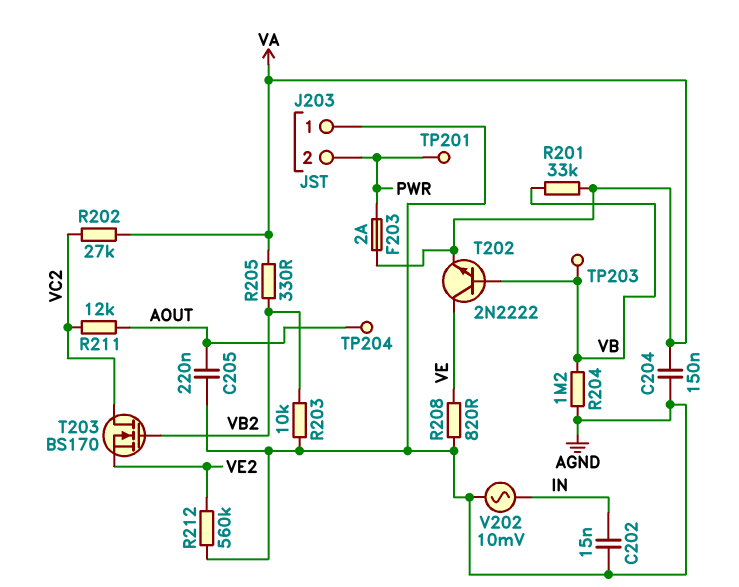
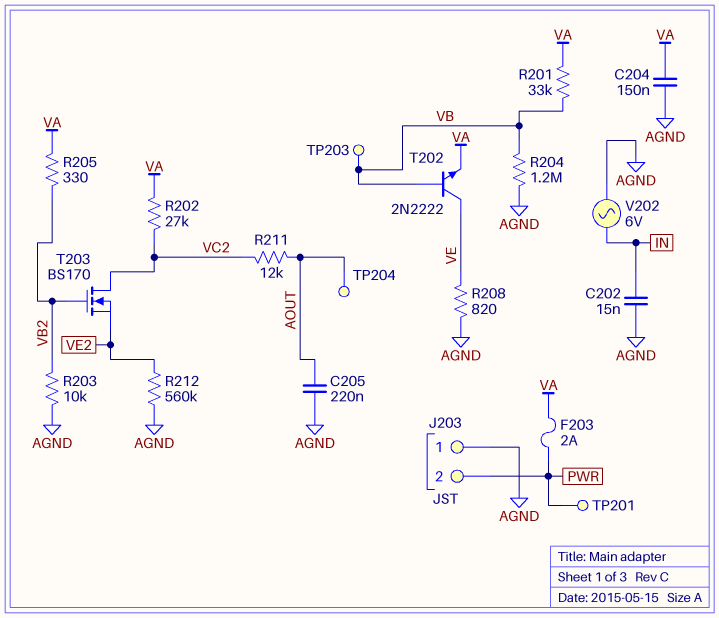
V202: AC 10mV (AGND, IN) -> AC 6V (AGND, IN)

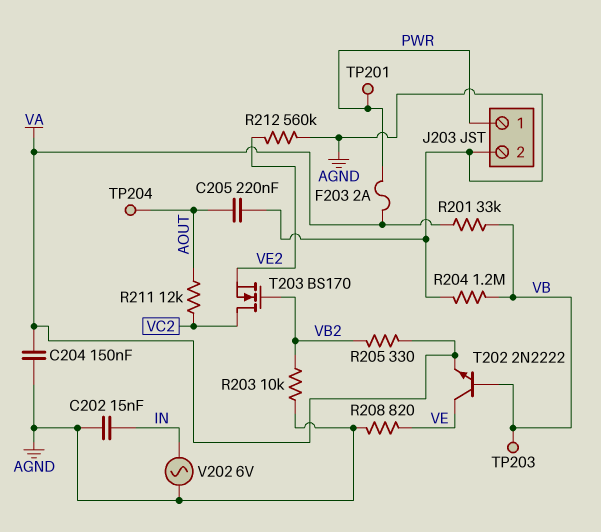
J203 pin 1: AGND -> PWR
J203 pin 2: PWR -> AGND
R202: 27k (VA, VC2) -> none

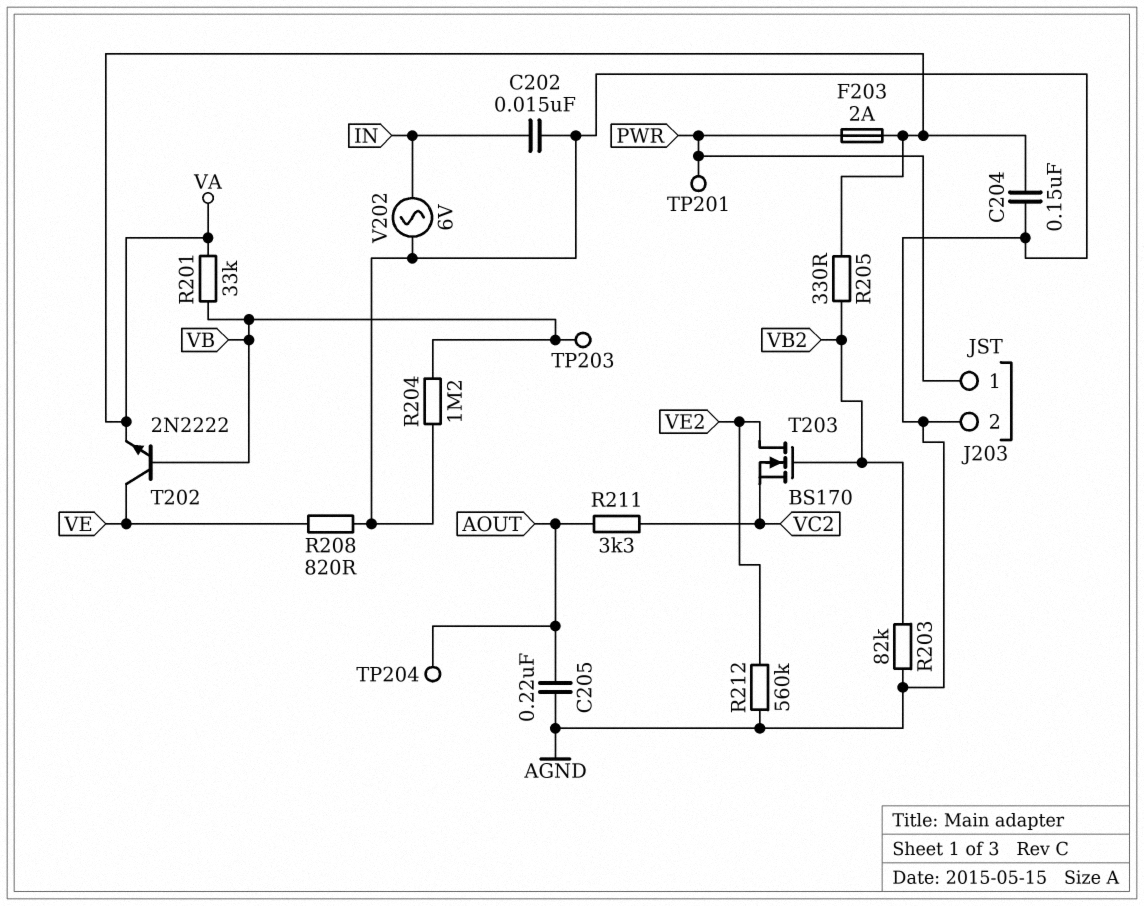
R203: 10k (AGND, VB2) -> 82k (AGND, VB2)
R211: 12k (AOUT, VC2) -> 3.3k (AOUT, VC2)
T203: NMOS BS170 (G VB2, D VC2, S VE2) -> NMOS BS170 (G VB2, D VE2, S VC2)

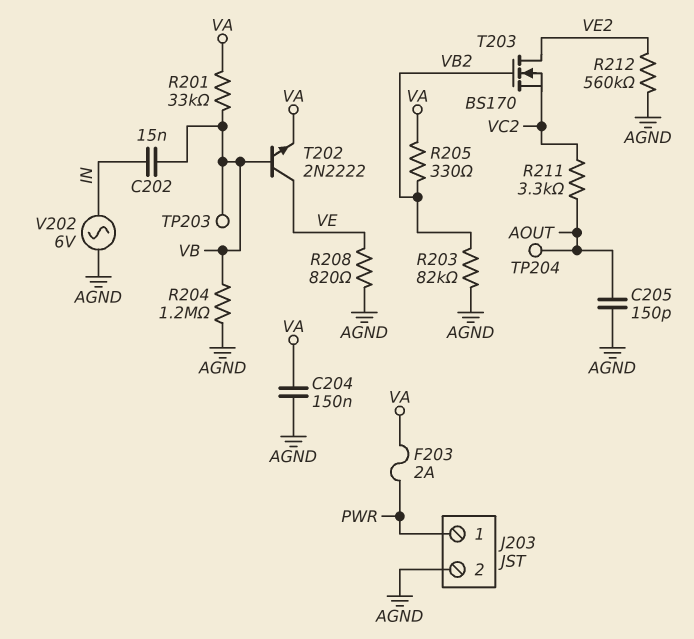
C202: 15nF (AGND, IN) -> 15nF (IN, VB)
C205: 220nF (AGND, AOUT) -> 150pF (AGND, AOUT)
TP201: test point (PWR) -> none

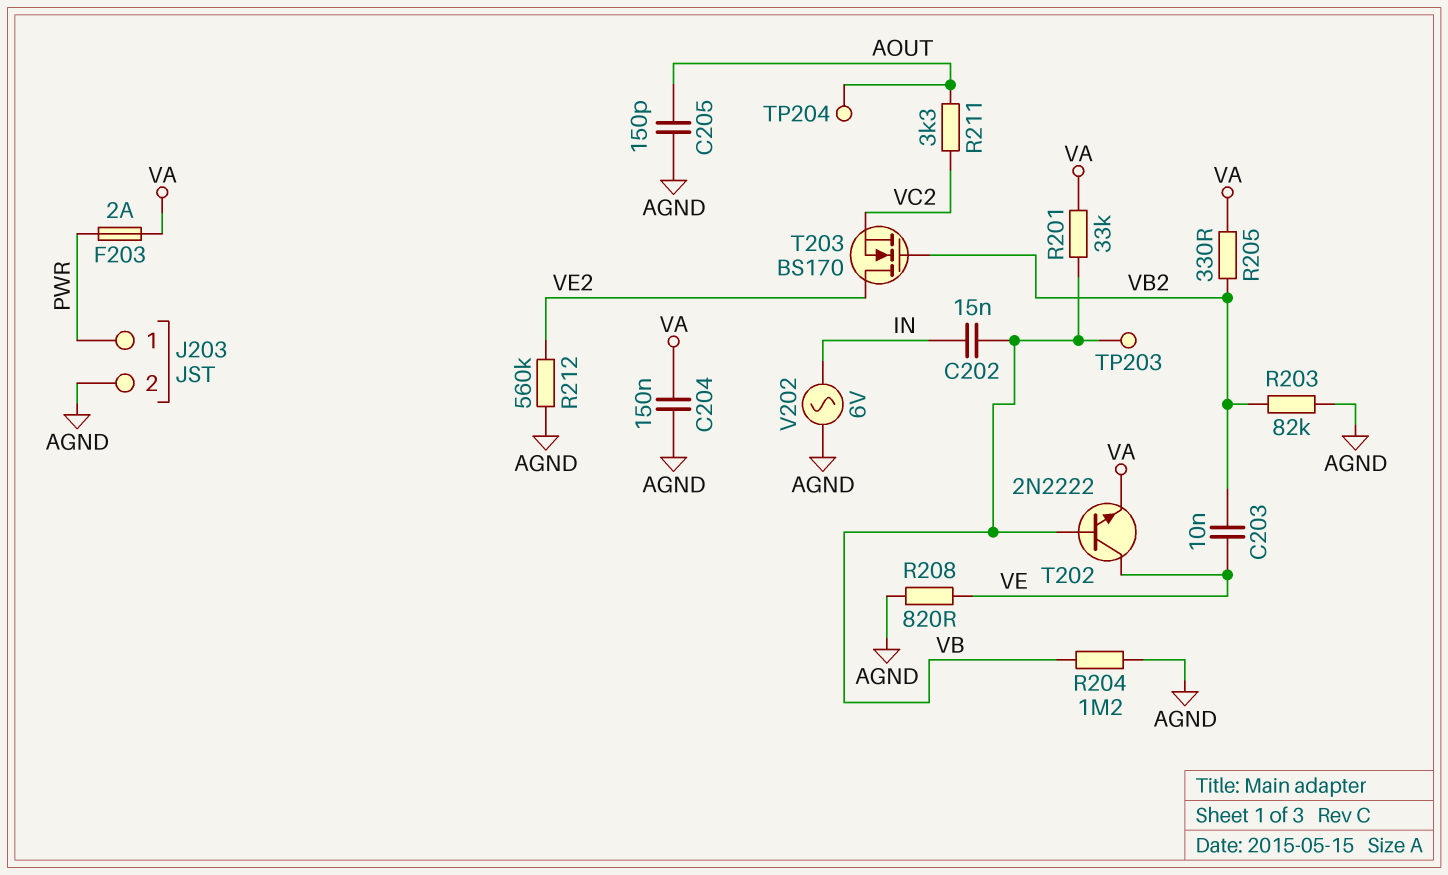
C203: none -> 10nF (VB2, VE)

